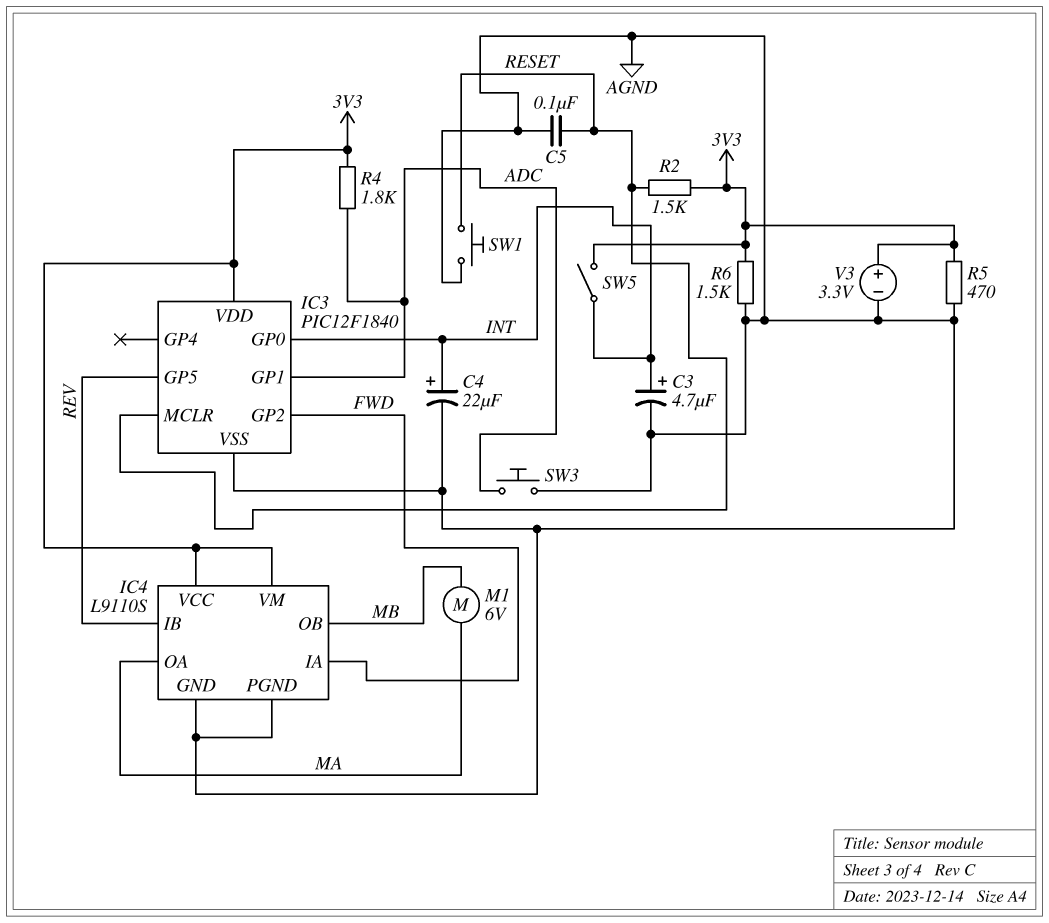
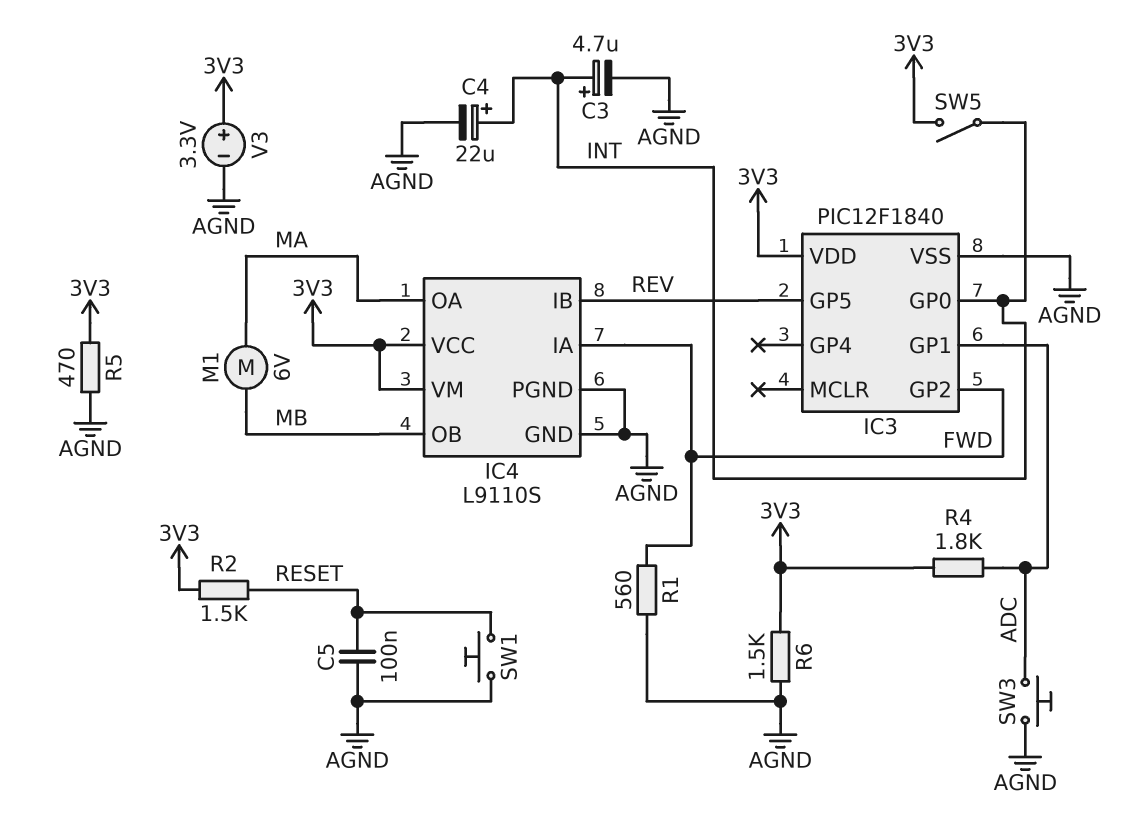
IC3 pin MCLR: RESET -> none
R1: none -> 560 (AGND, FWD)

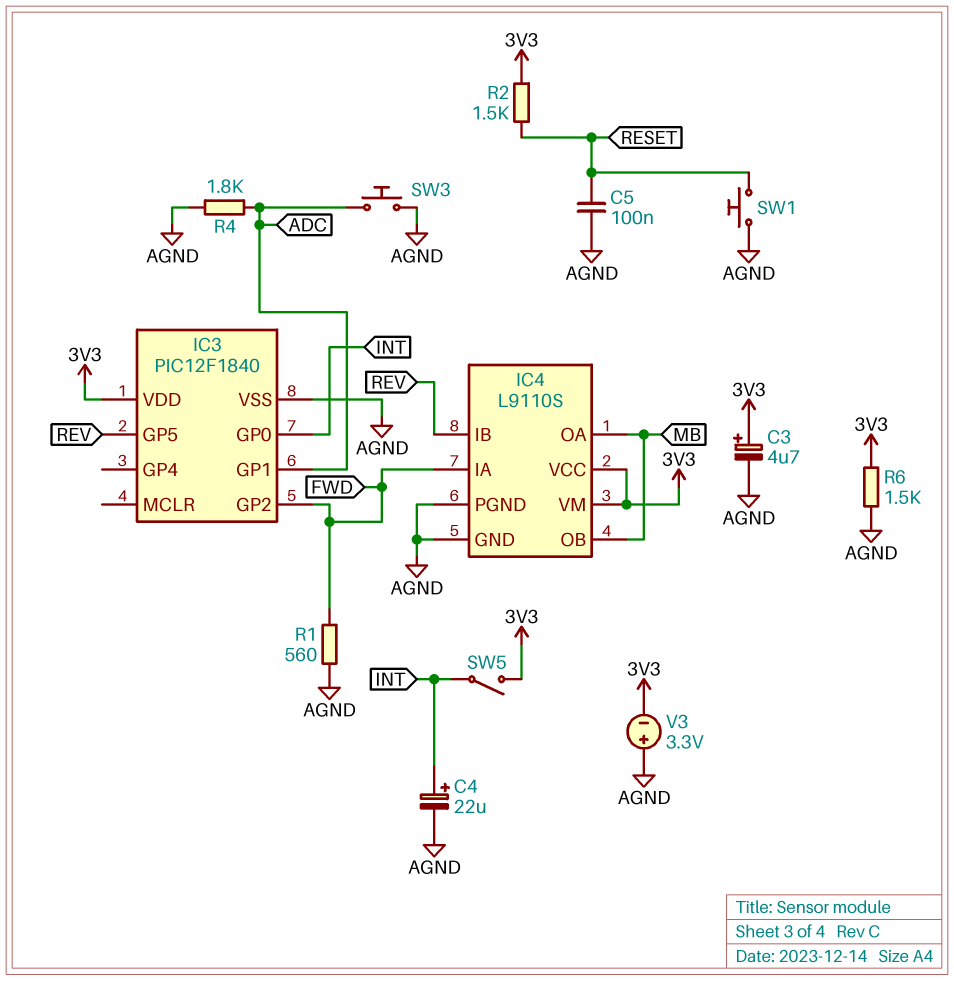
C3: 4.7uF (plus INT, minus AGND) -> 4.7uF (plus 3V3, minus AGND)
IC4 pin OA: MA -> MB
M1: motor 6V (MA, MB) -> none
R4: 1.8k (3V3, ADC) -> 1.8k (ADC, AGND)
R5: 470 (3V3, AGND) -> none
V3: 3.3V (plus 3V3, minus AGND) -> 3.3V (plus AGND, minus 3V3)

